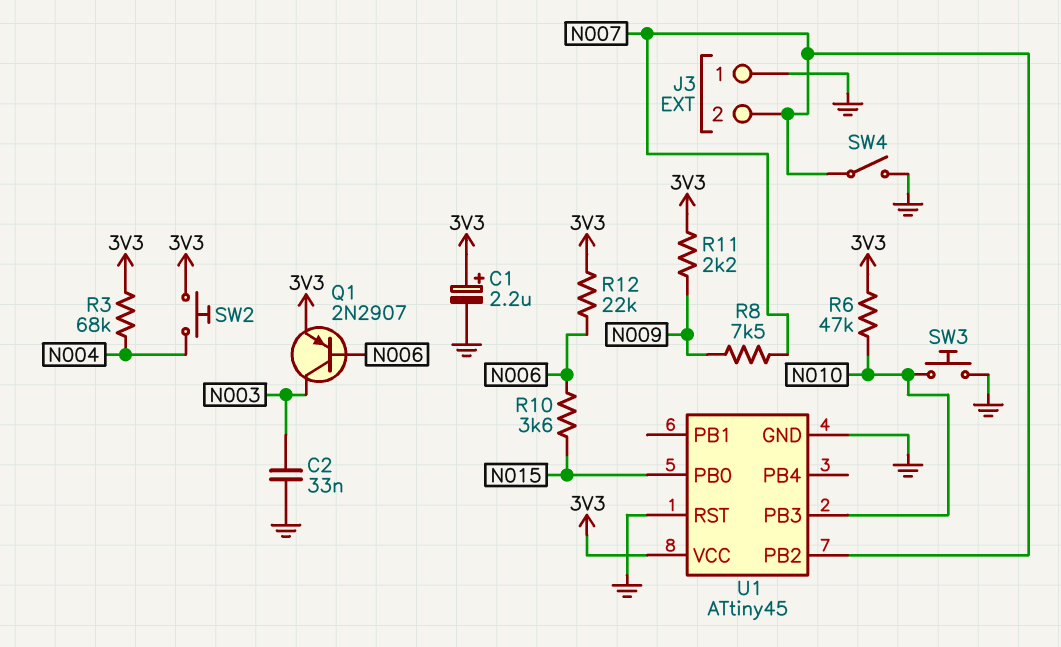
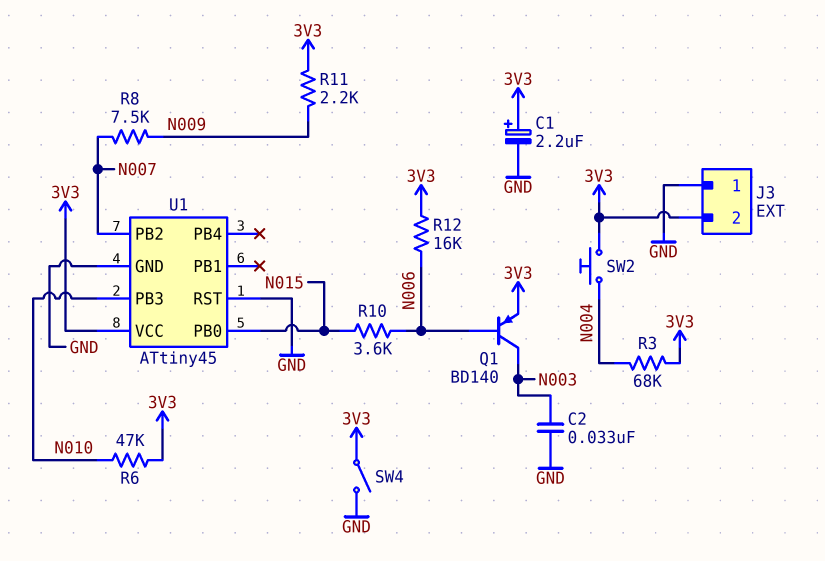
J3 pin 2: N007 -> 3V3
Q1: PNP 2N2907 (B N006, C N003, E 3V3) -> PNP BD140 (B N006, C N003, E 3V3)
R12: 22k (3V3, N006) -> 16k (3V3, N006)
SW3: button (GND, N010) -> none
SW4: switch (GND, N007) -> switch (3V3, GND)

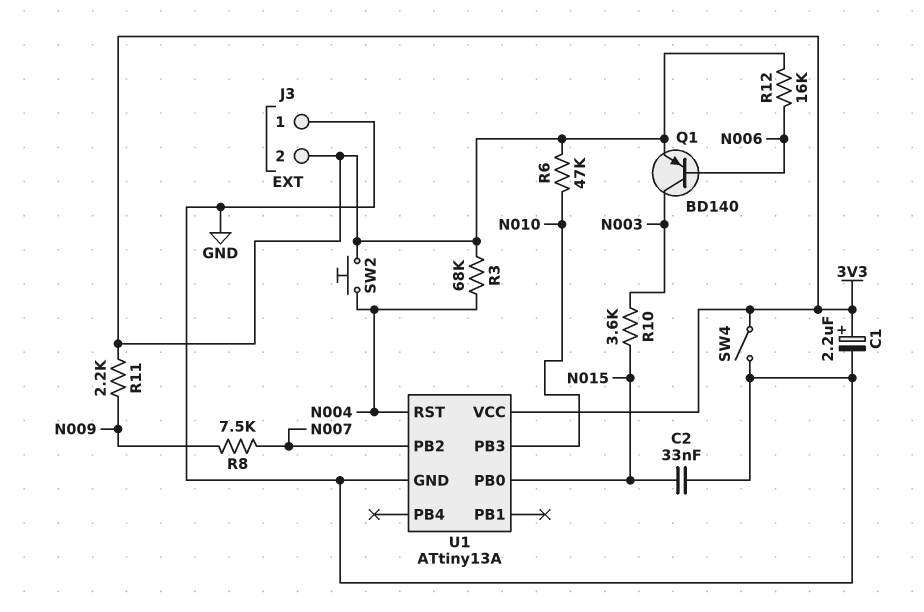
C2: 33nF (GND, N003) -> 33nF (GND, N015)
R10: 3.6k (N006, N015) -> 3.6k (N003, N015)
U1: ATtiny45 -> ATtiny13A
U1 pin RST: GND -> N004

